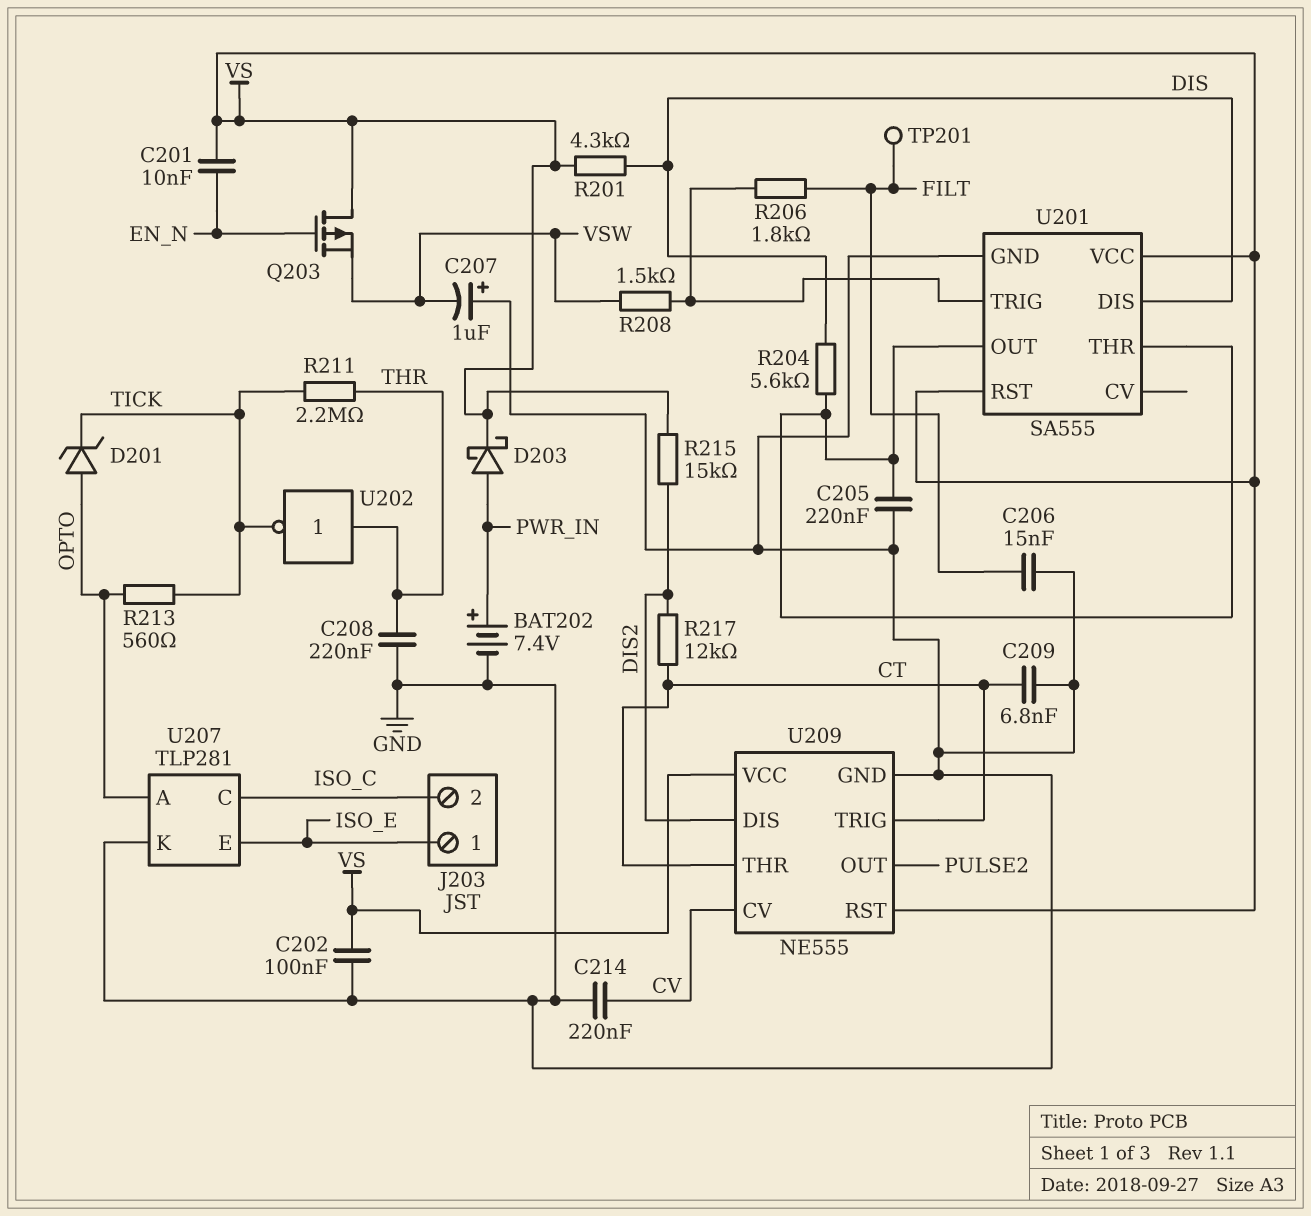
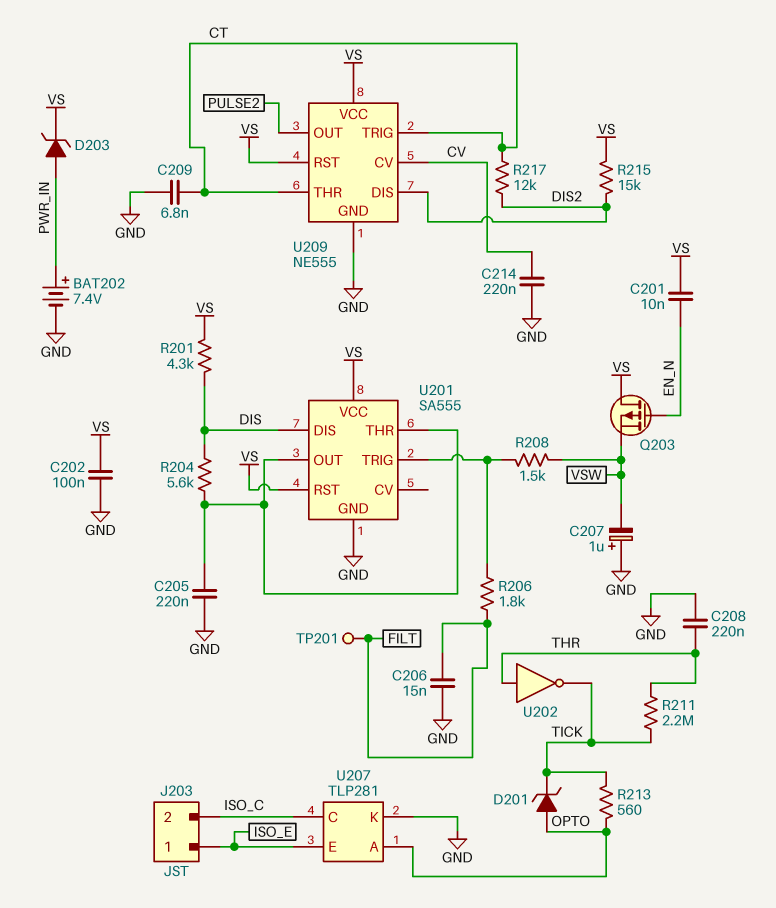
D203: schottky (A PWR_IN, K VS) -> zener (A PWR_IN, K VS)

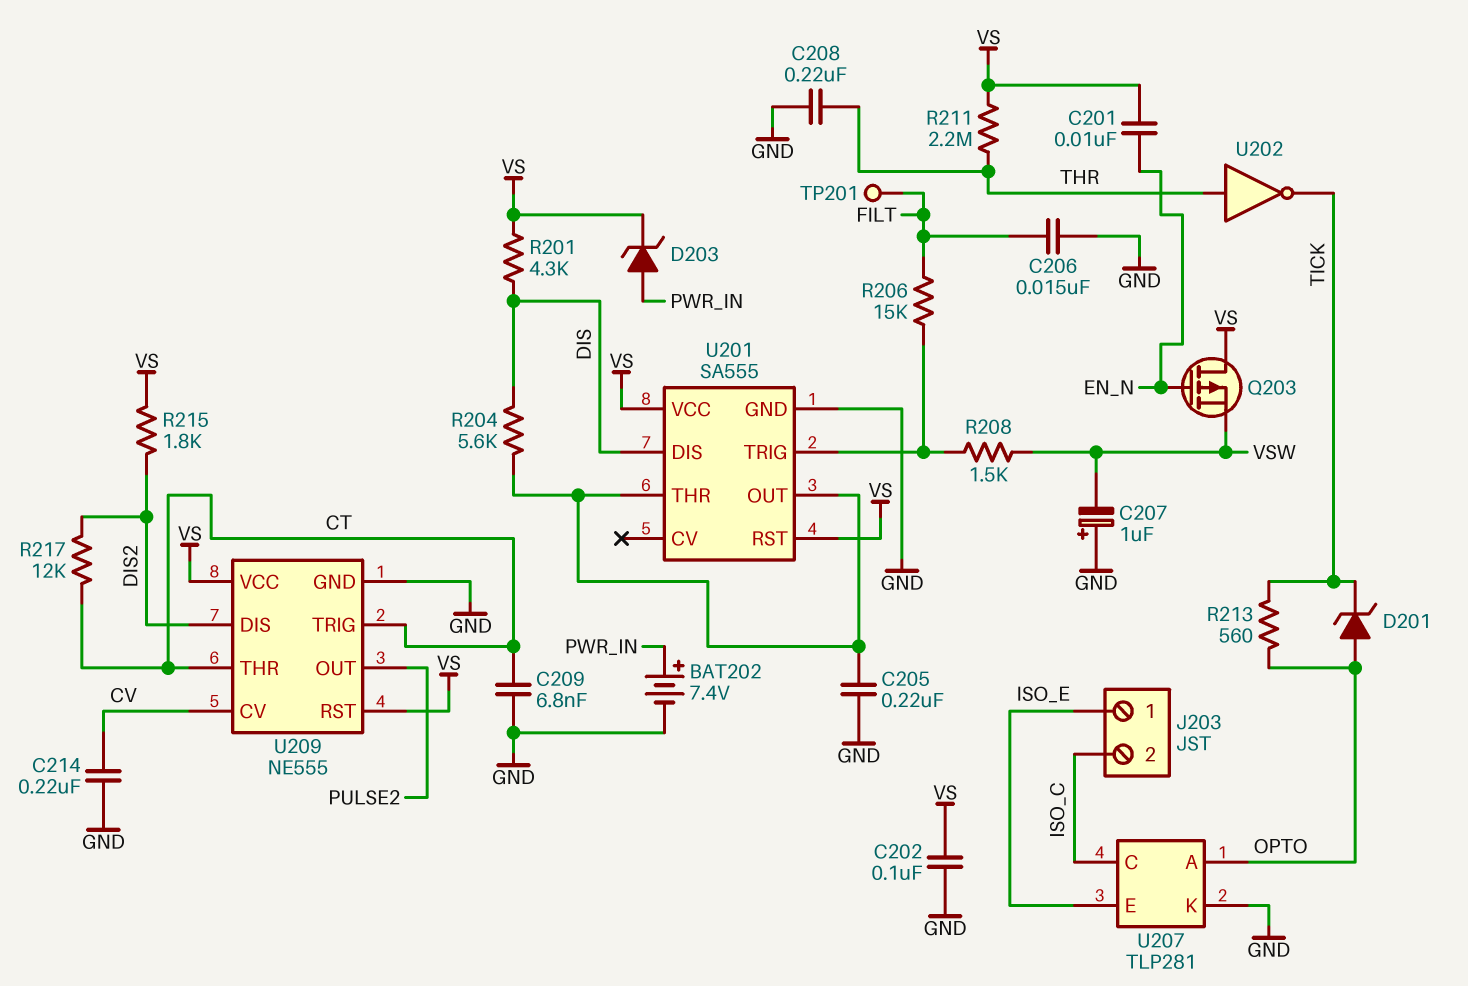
R206: 1.8k (FILT, U201/TRIG) -> 15k (FILT, U201/TRIG)
R211: 2.2M (THR, TICK) -> 2.2M (THR, VS)
R215: 15k (DIS2, VS) -> 1.8k (DIS2, VS)

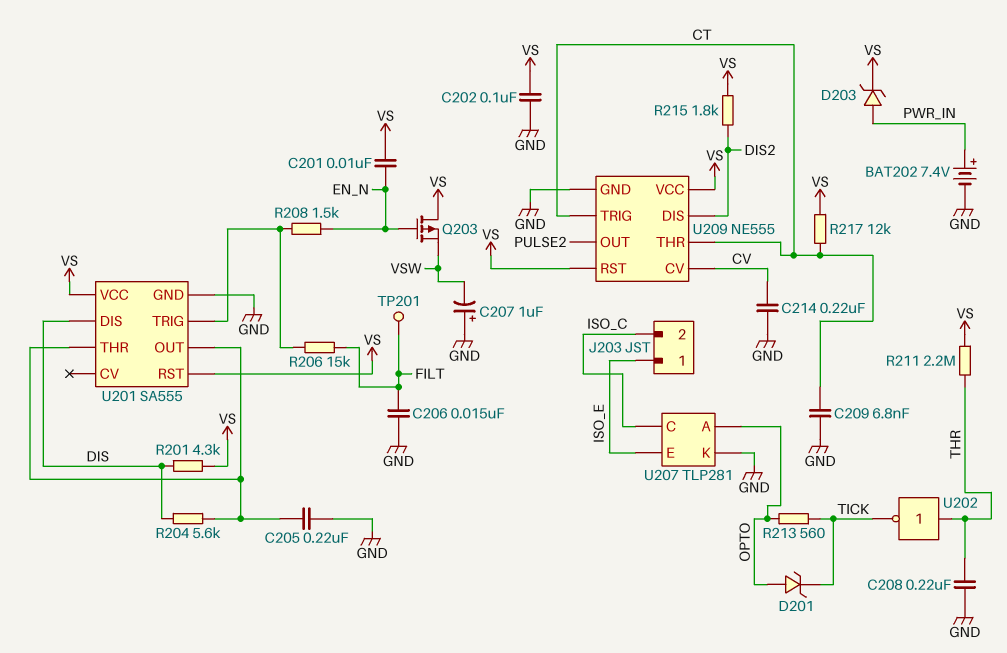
R208: 1.5k (U201/TRIG, VSW) -> 1.5k (EN_N, U201/TRIG)
R217: 12k (CT, DIS2) -> 12k (CT, VS)

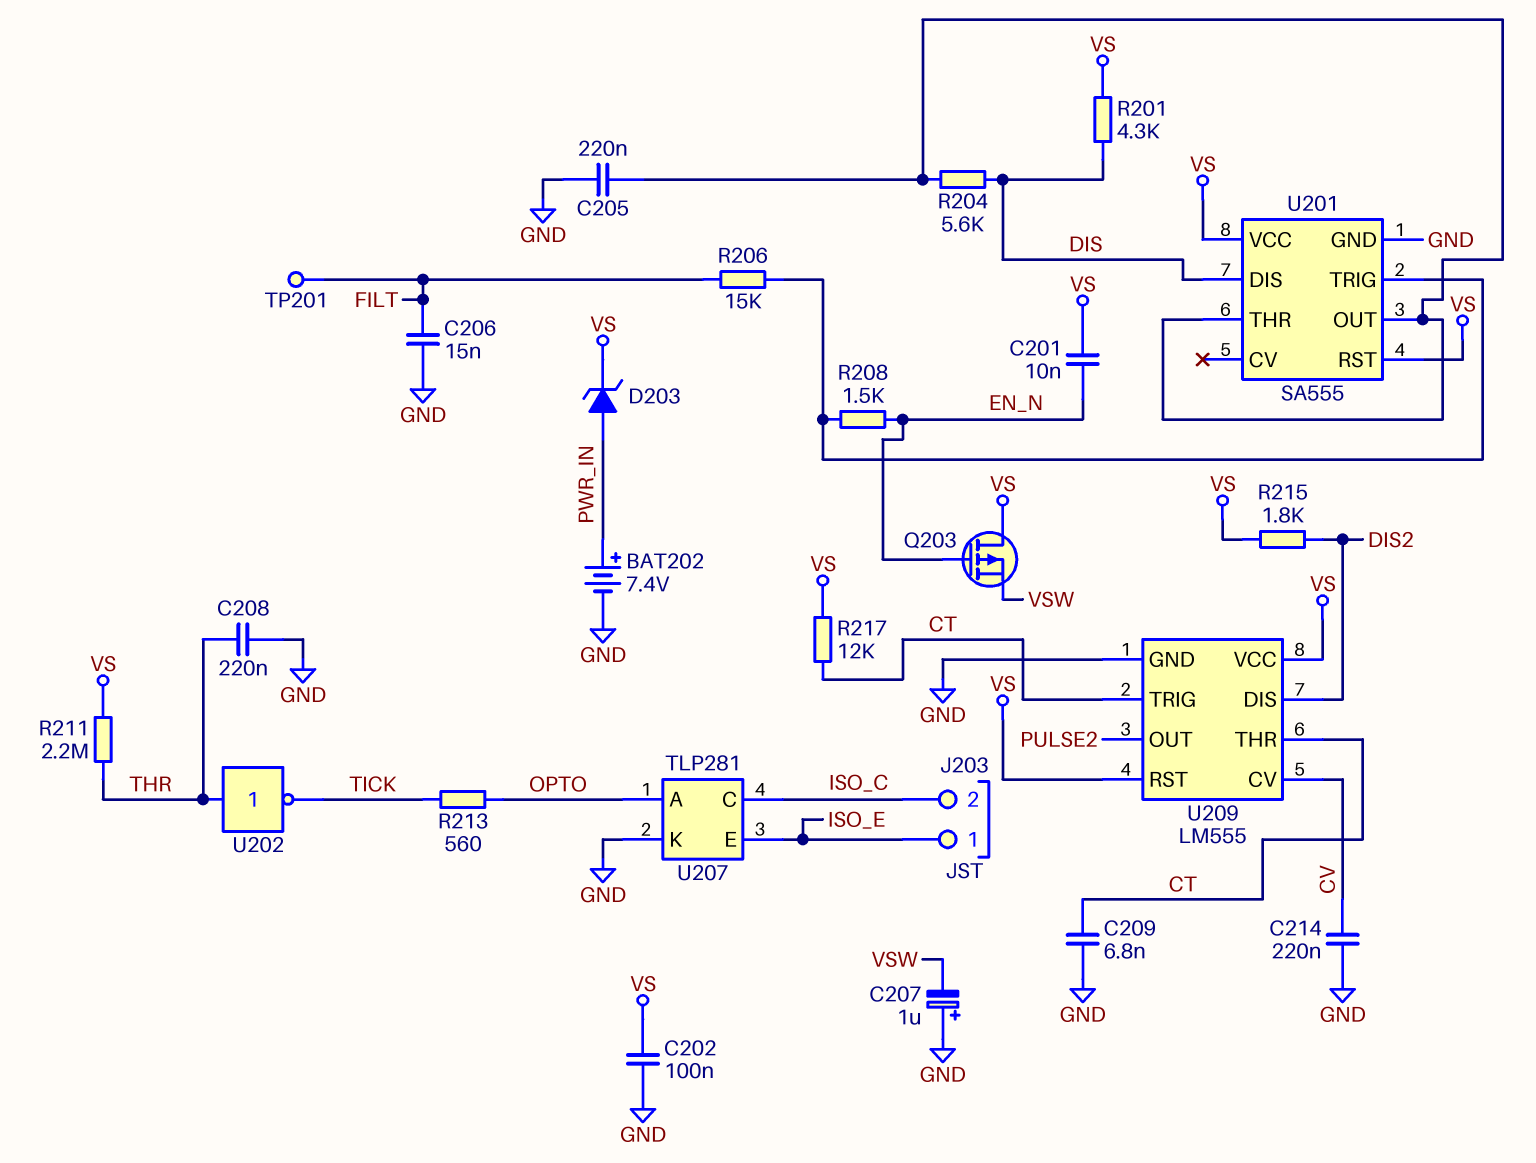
D201: zener (A OPTO, K TICK) -> none
U209: NE555 -> LM555

